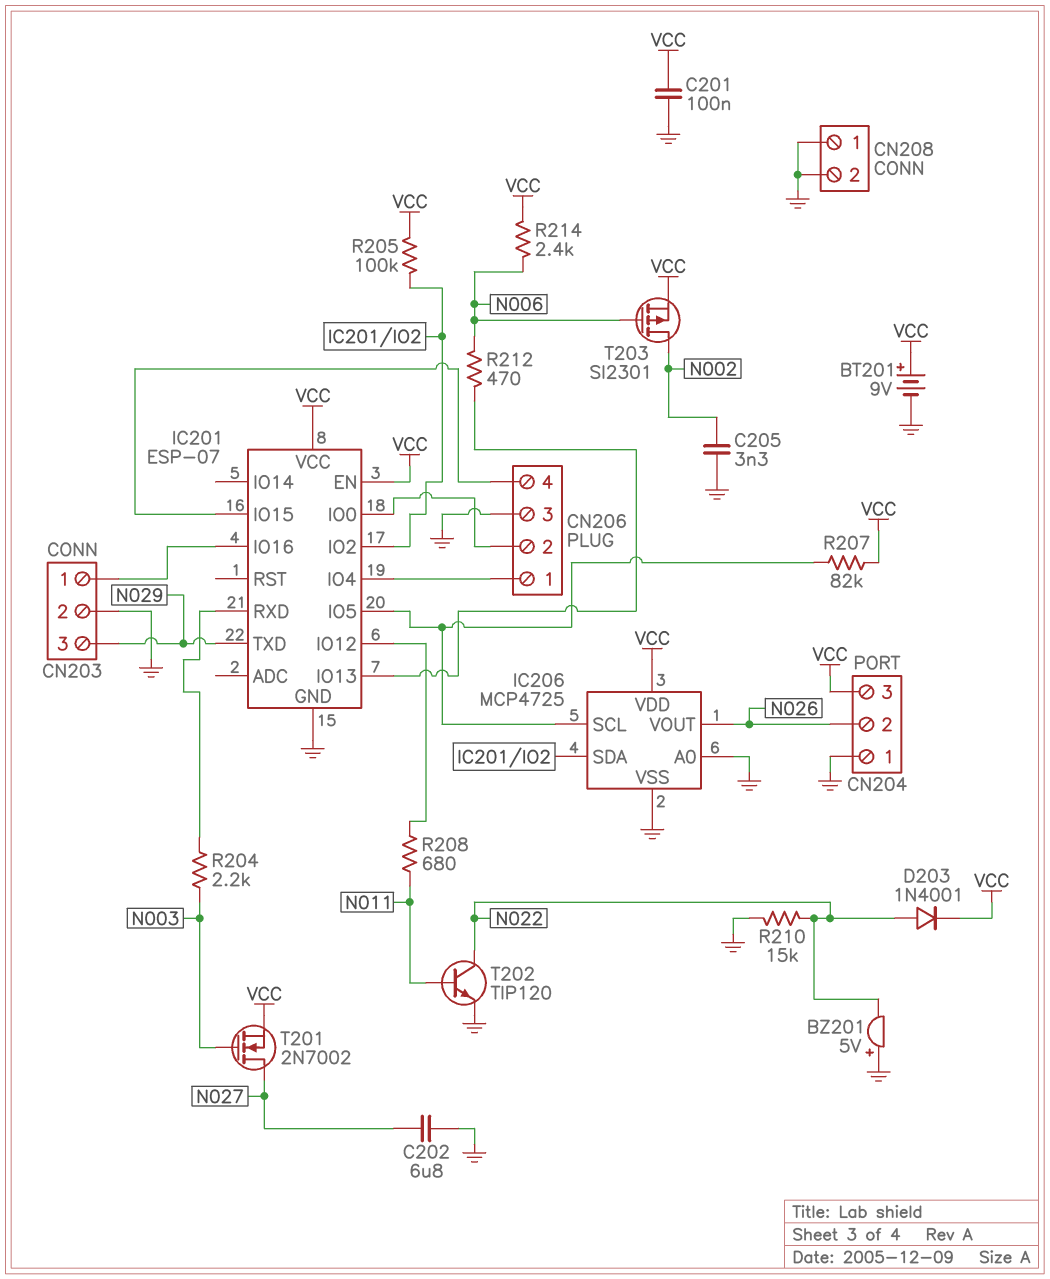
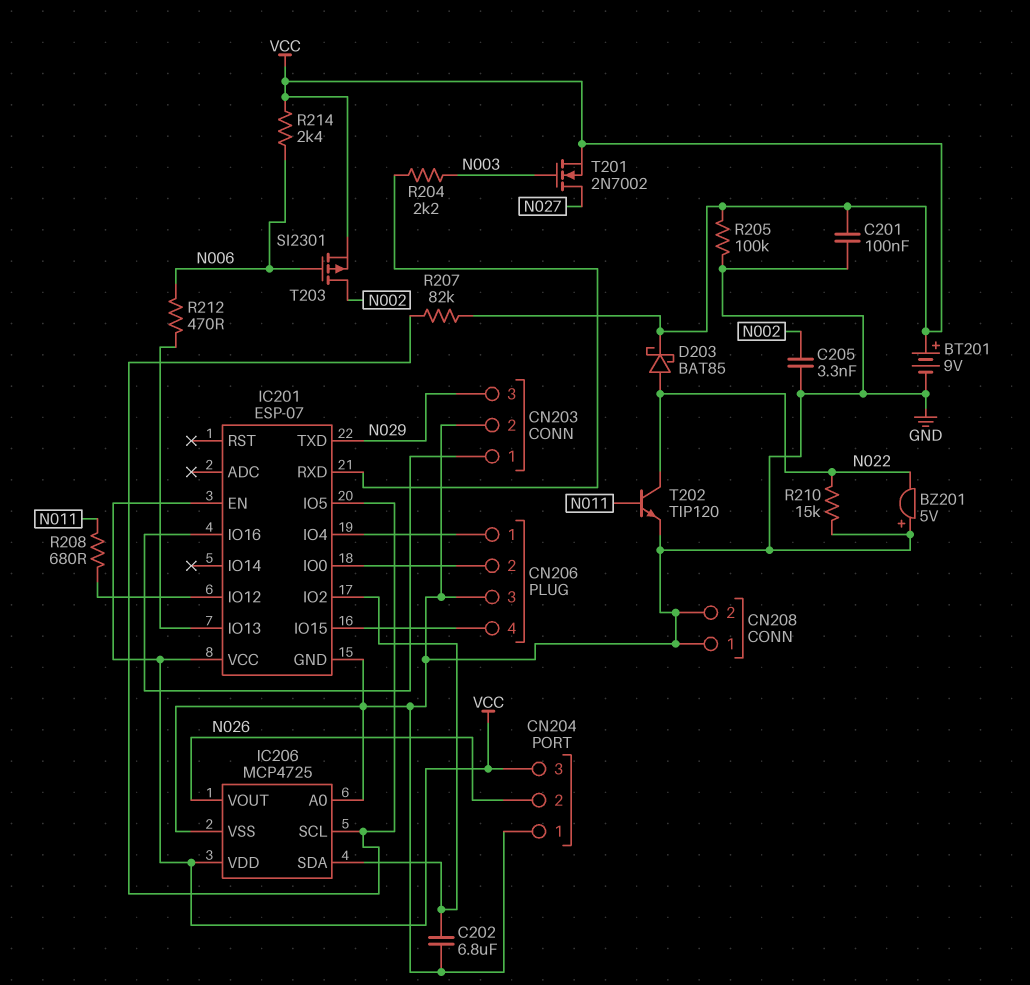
C202: 6.8uF (GND, N027) -> 6.8uF (GND, IC201/IO2)
D203: diode 1N4001 (A N022, K VCC) -> schottky BAT85 (A N022, K VCC)
R205: 100k (IC201/IO2, VCC) -> 100k (GND, VCC)

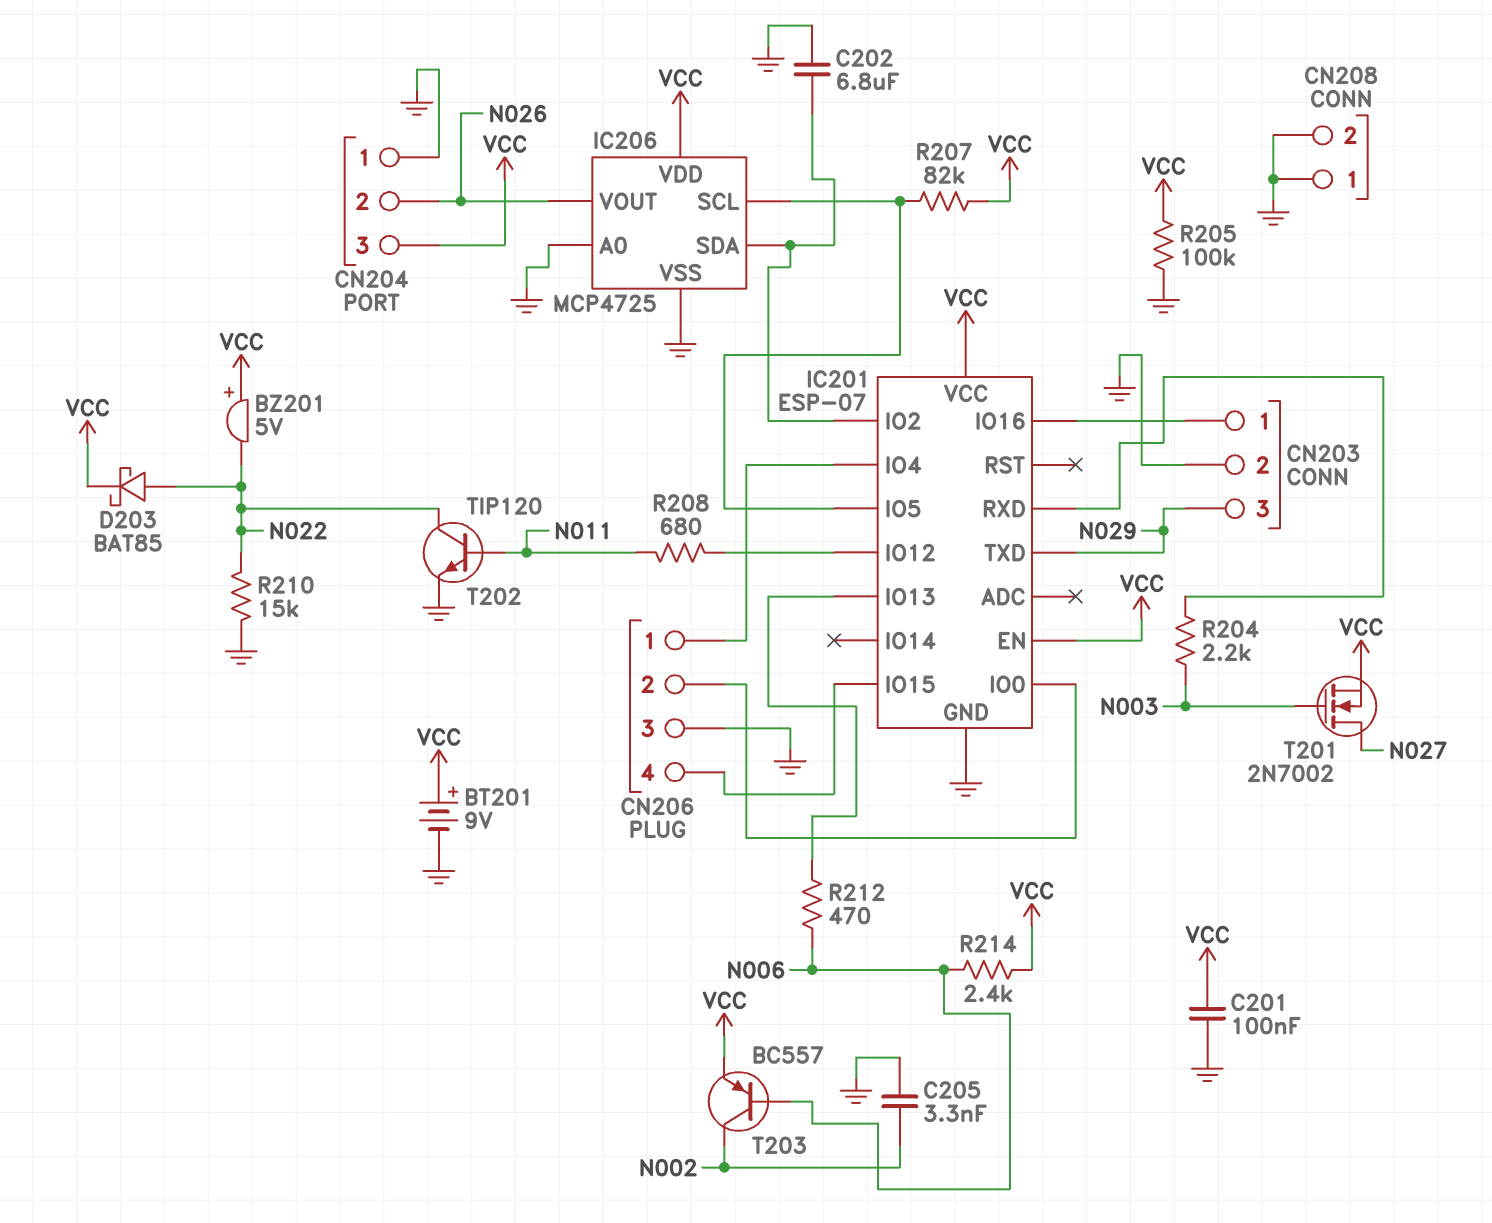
BZ201: buzzer 5V (plus GND, minus N022) -> buzzer 5V (plus VCC, minus N022)
T203: PMOS SI2301 (G N006, D N002, S VCC) -> PNP BC557 (B N006, C N002, E VCC)

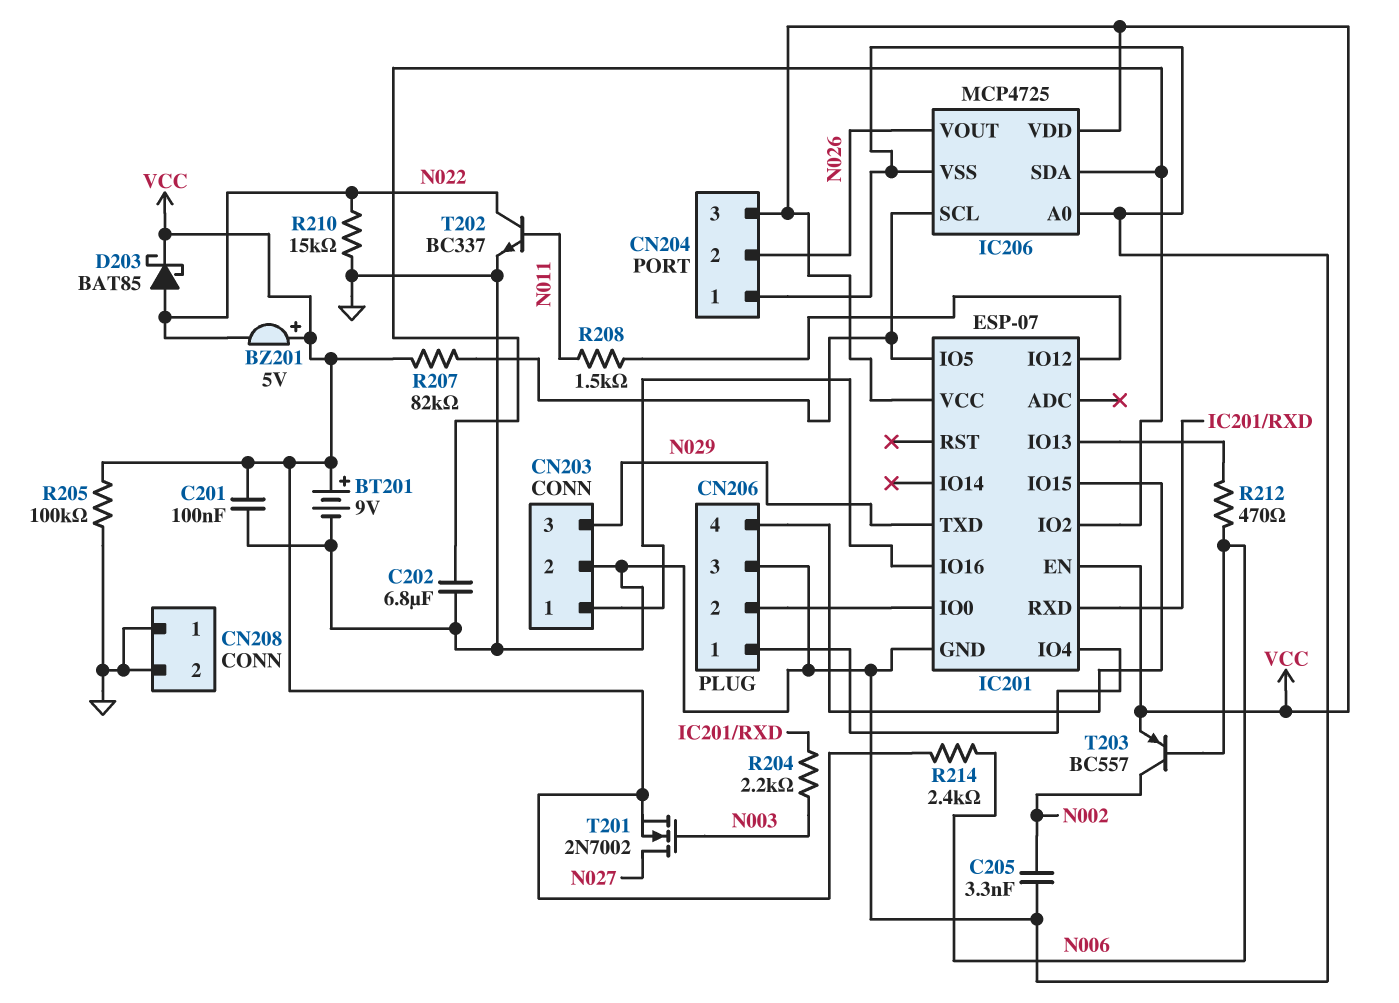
R208: 680 (IC201/IO12, N011) -> 1.5k (IC201/IO12, N011)
T202: NPN TIP120 (B N011, C N022, E GND) -> NPN BC337 (B N011, C N022, E GND)

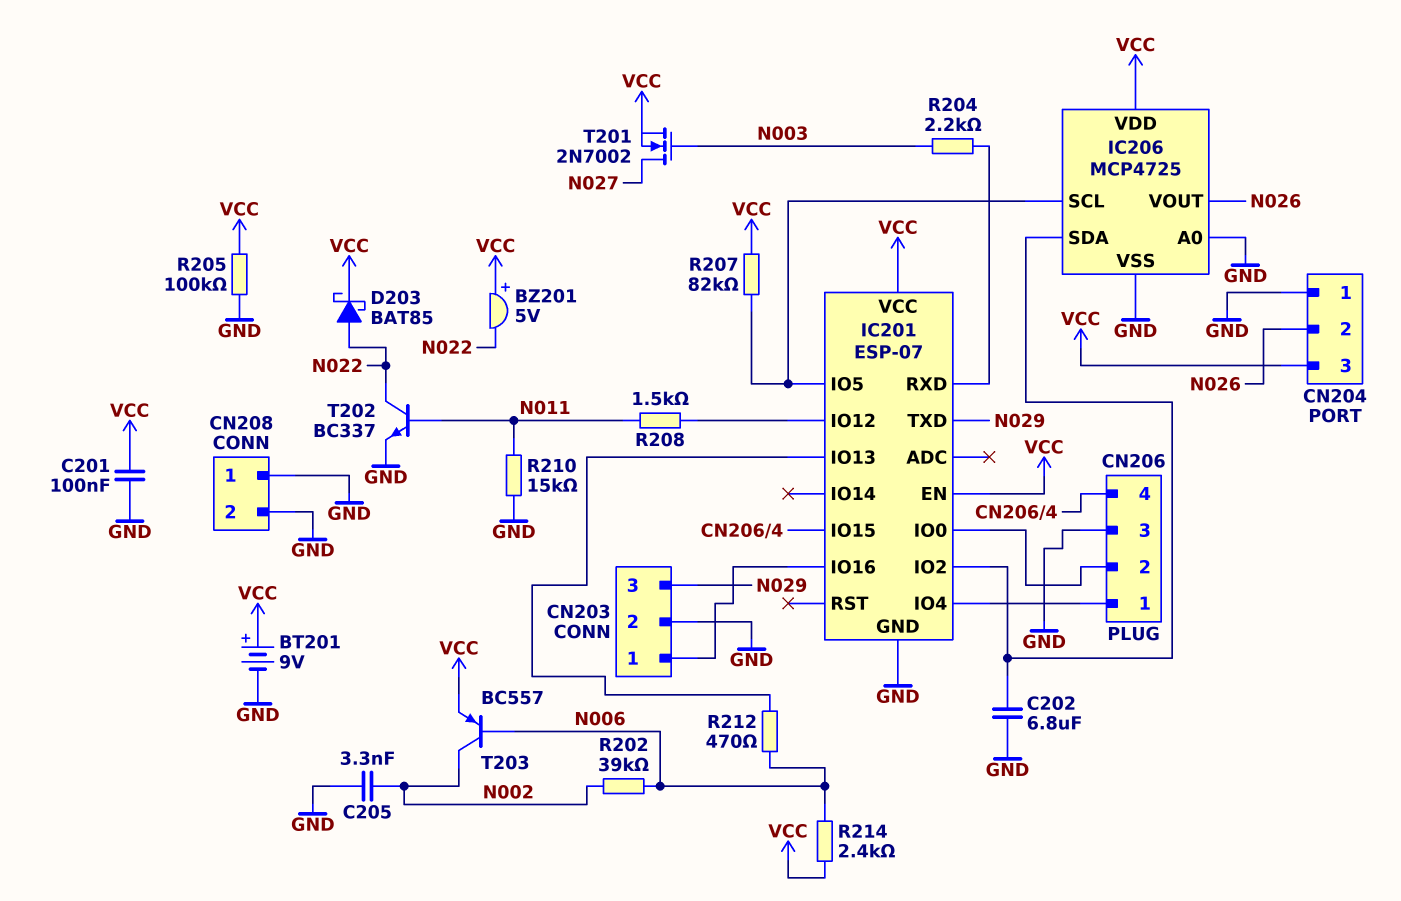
R202: none -> 39k (N002, N006)
R210: 15k (GND, N022) -> 15k (GND, N011)

